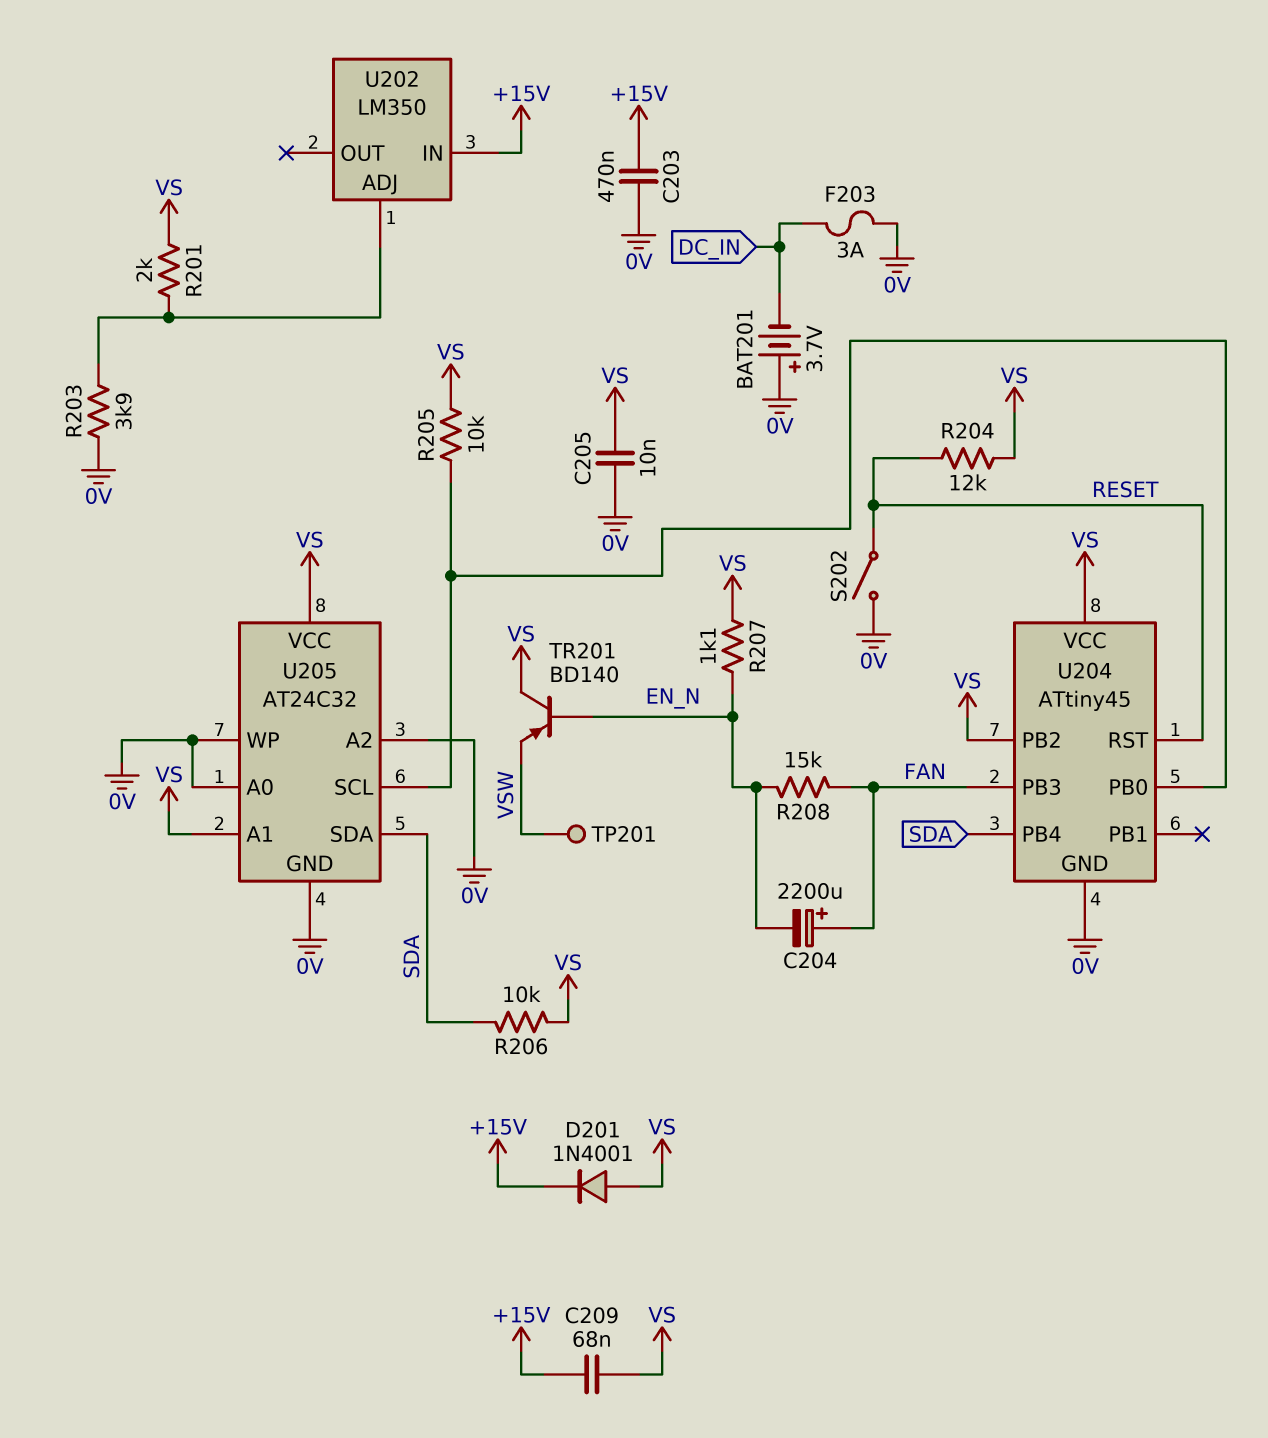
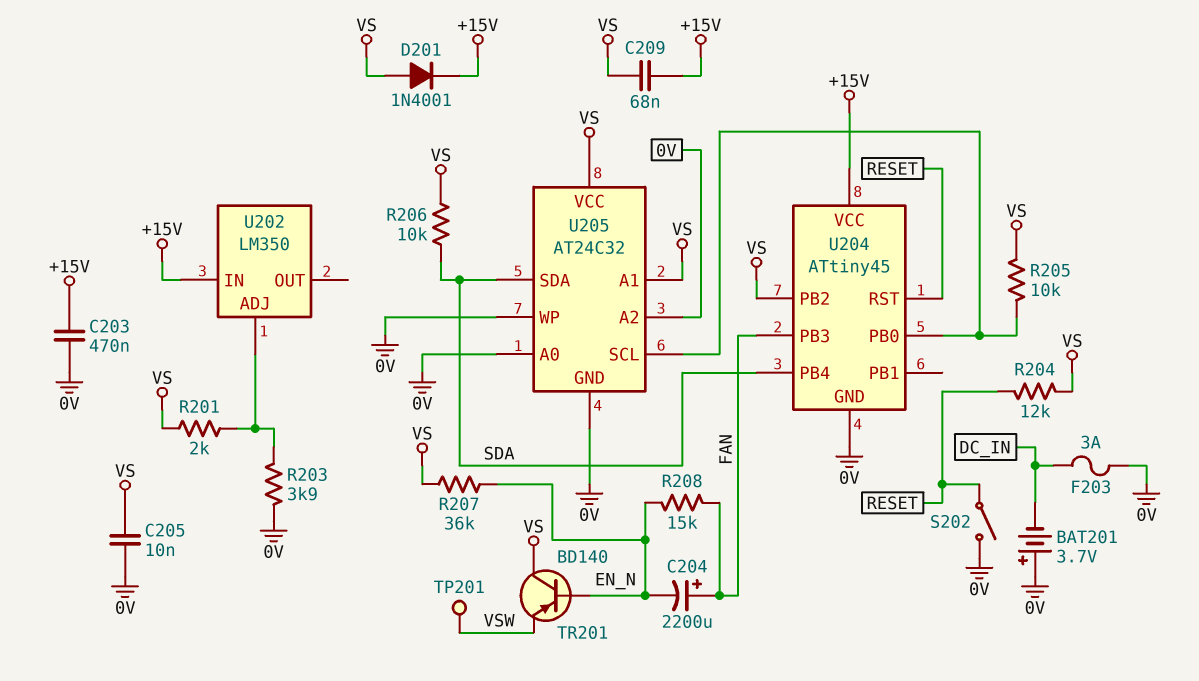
R207: 1.1k (EN_N, VS) -> 36k (EN_N, VS)
U204 pin VCC: VS -> +15V

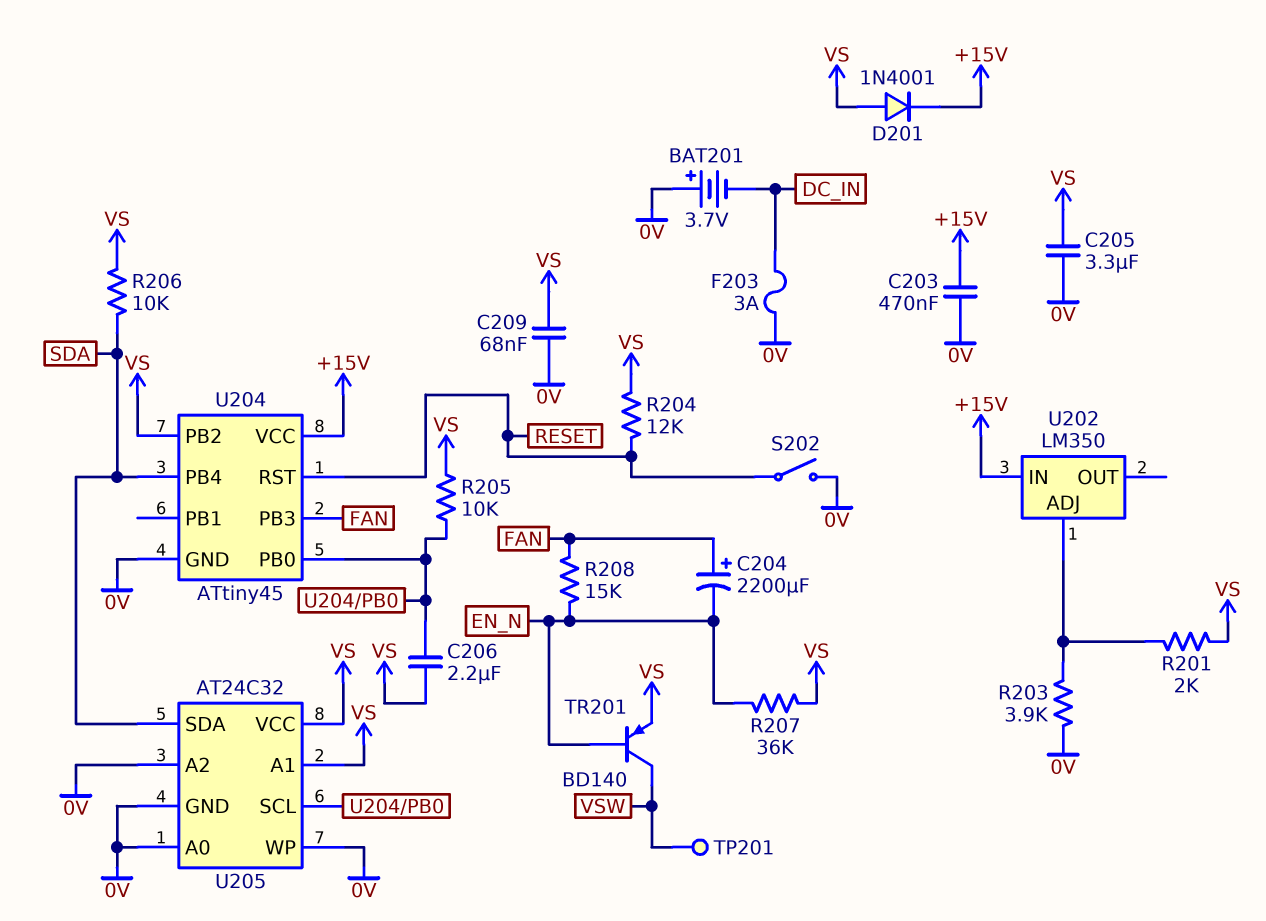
C205: 10nF (0V, VS) -> 3.3uF (0V, VS)
C206: none -> 2.2uF (U204/PB0, VS)
C209: 68nF (+15V, VS) -> 68nF (0V, VS)
TR201: PNP BD140 (B EN_N, C VS, E VSW) -> PNP BD140 (B EN_N, C VSW, E VS)

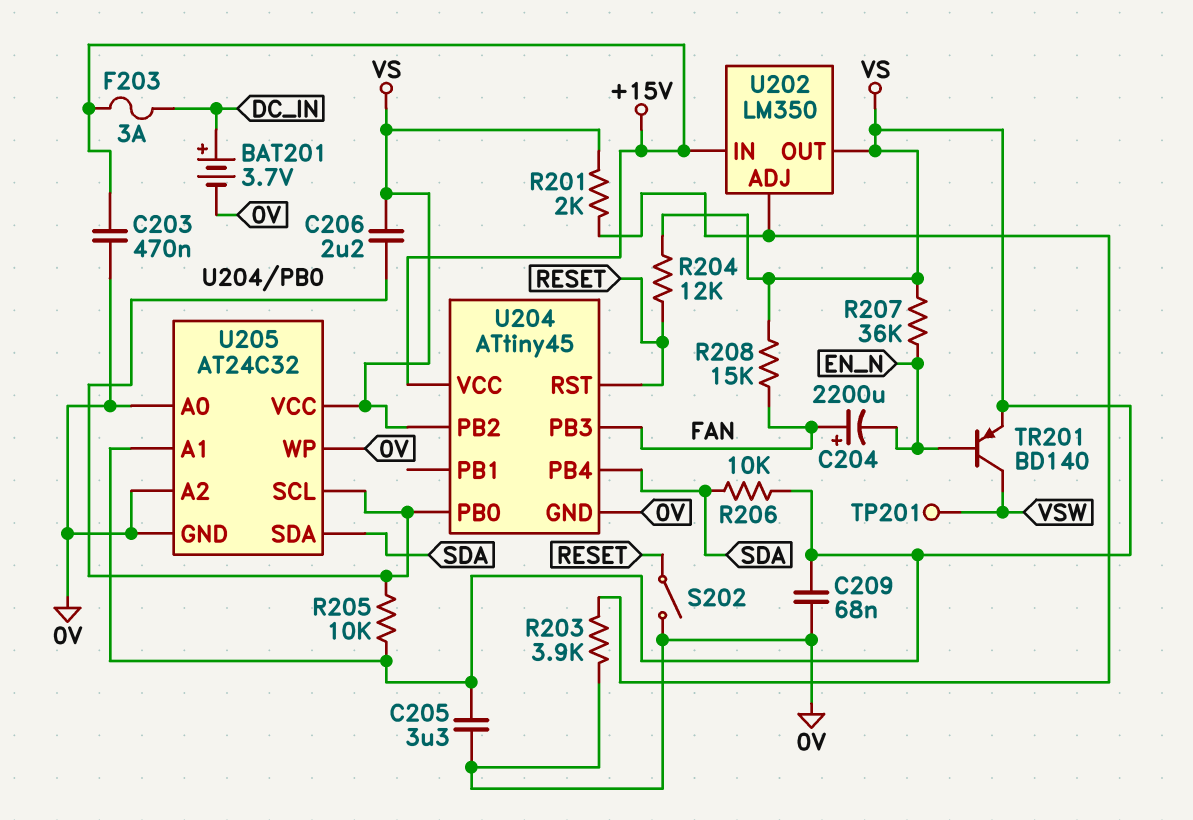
BAT201: 3.7V (plus 0V, minus DC_IN) -> 3.7V (plus DC_IN, minus 0V)
D201: diode 1N4001 (A VS, K +15V) -> none
F203: 3A (0V, DC_IN) -> 3A (+15V, DC_IN)
R208: 15k (EN_N, FAN) -> 15k (FAN, VS)
U202 pin OUT: none -> VS

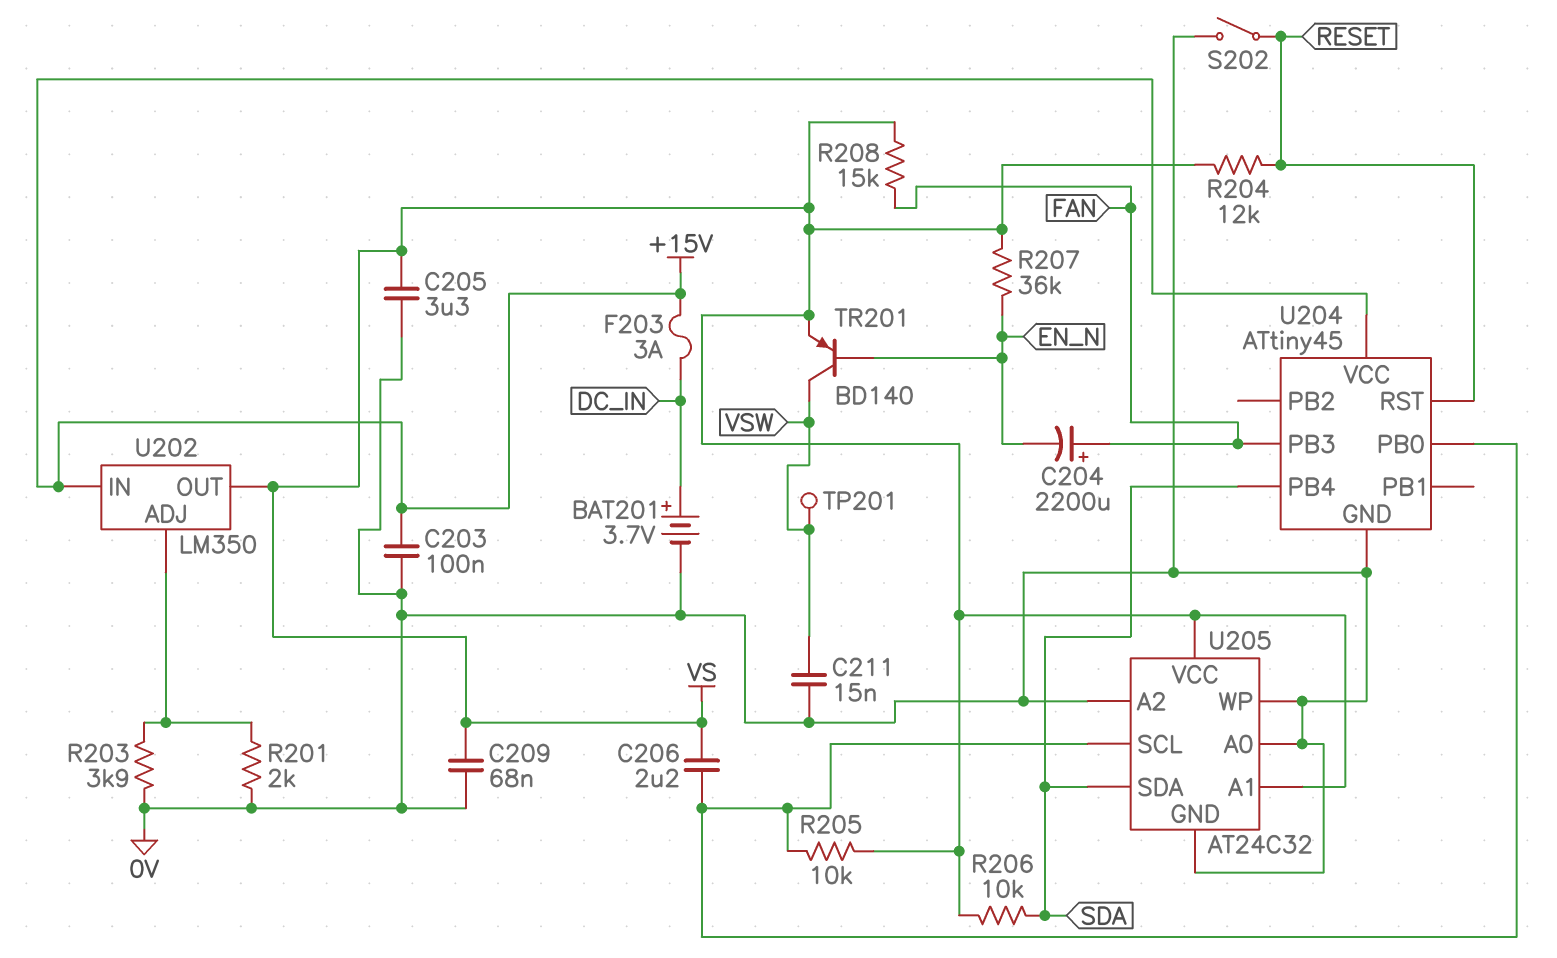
C203: 470nF (+15V, 0V) -> 100nF (+15V, 0V)
C211: none -> 15nF (0V, VSW)
R201: 2k (U202/ADJ, VS) -> 2k (0V, U202/ADJ)
U204 pin PB2: VS -> none

